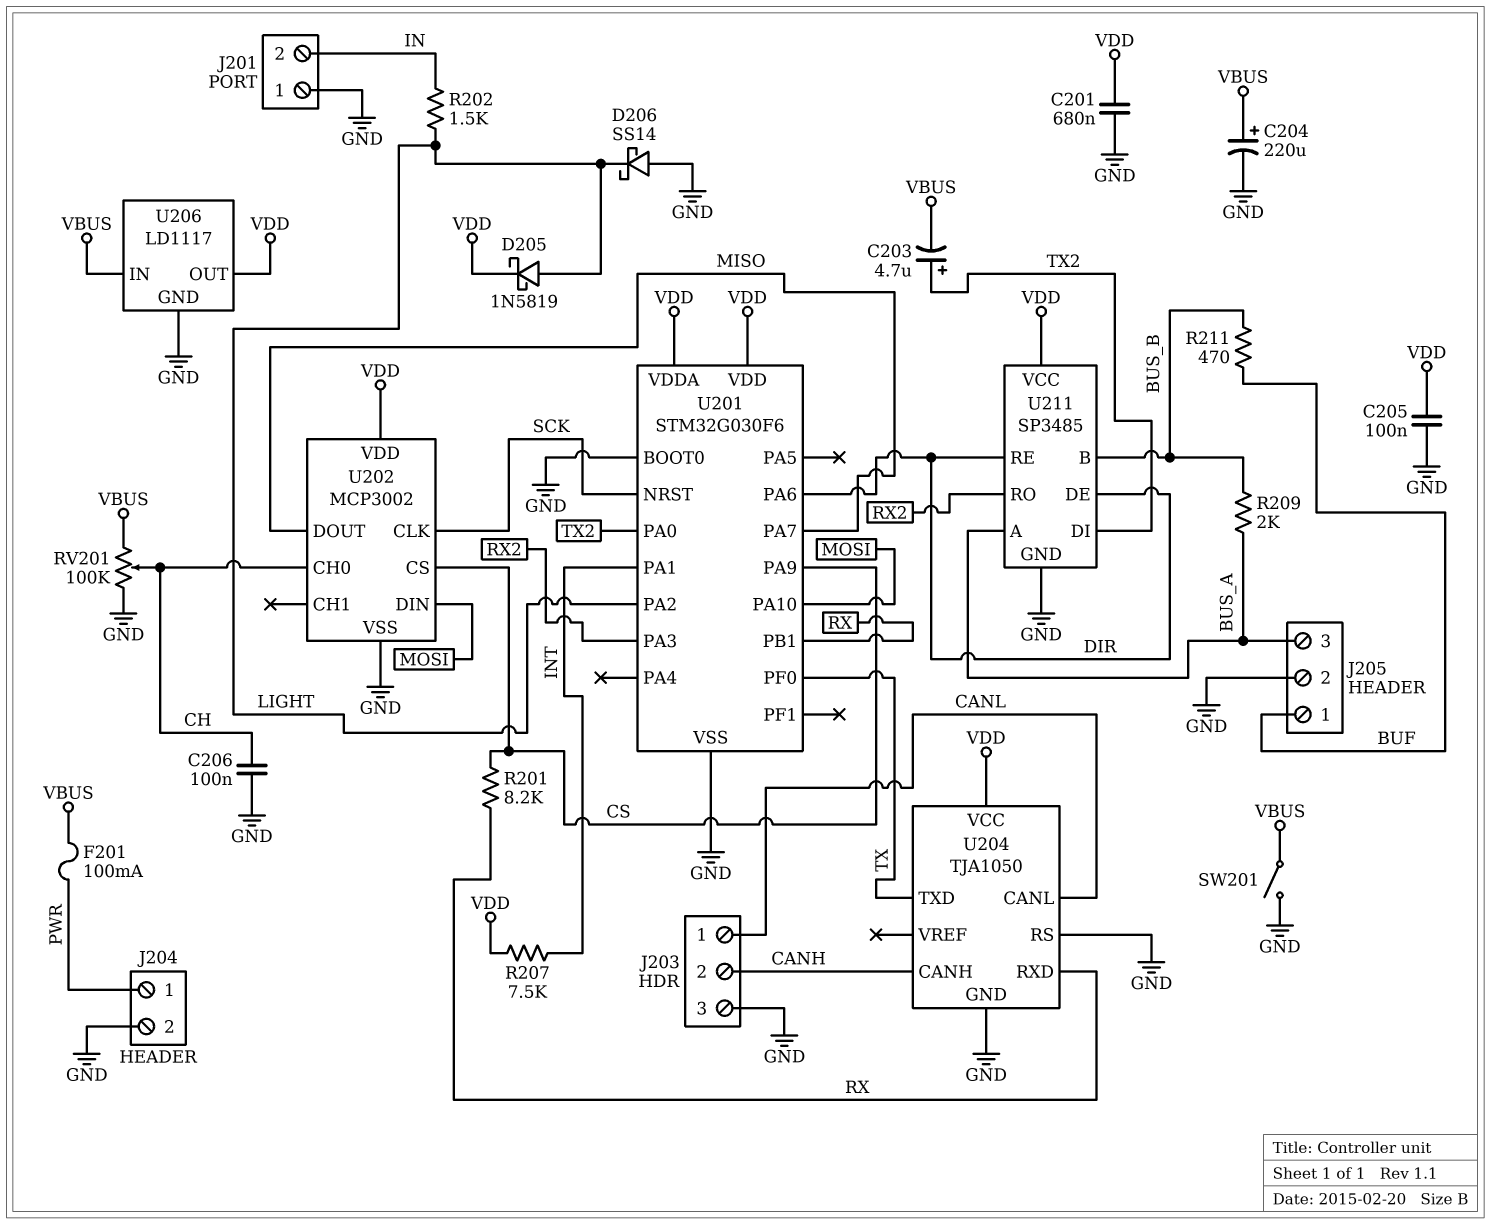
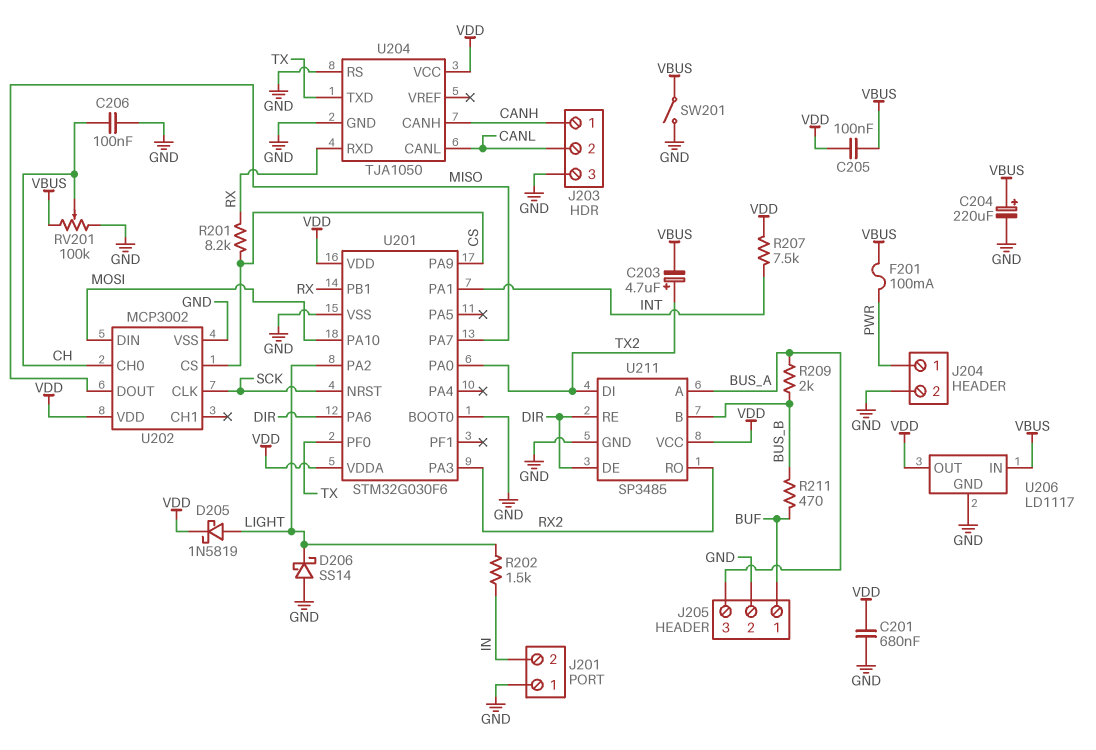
C205: 100nF (GND, VDD) -> 100nF (VBUS, VDD)
J203 pin 1: CANL -> CANH
J203 pin 2: CANH -> CANL

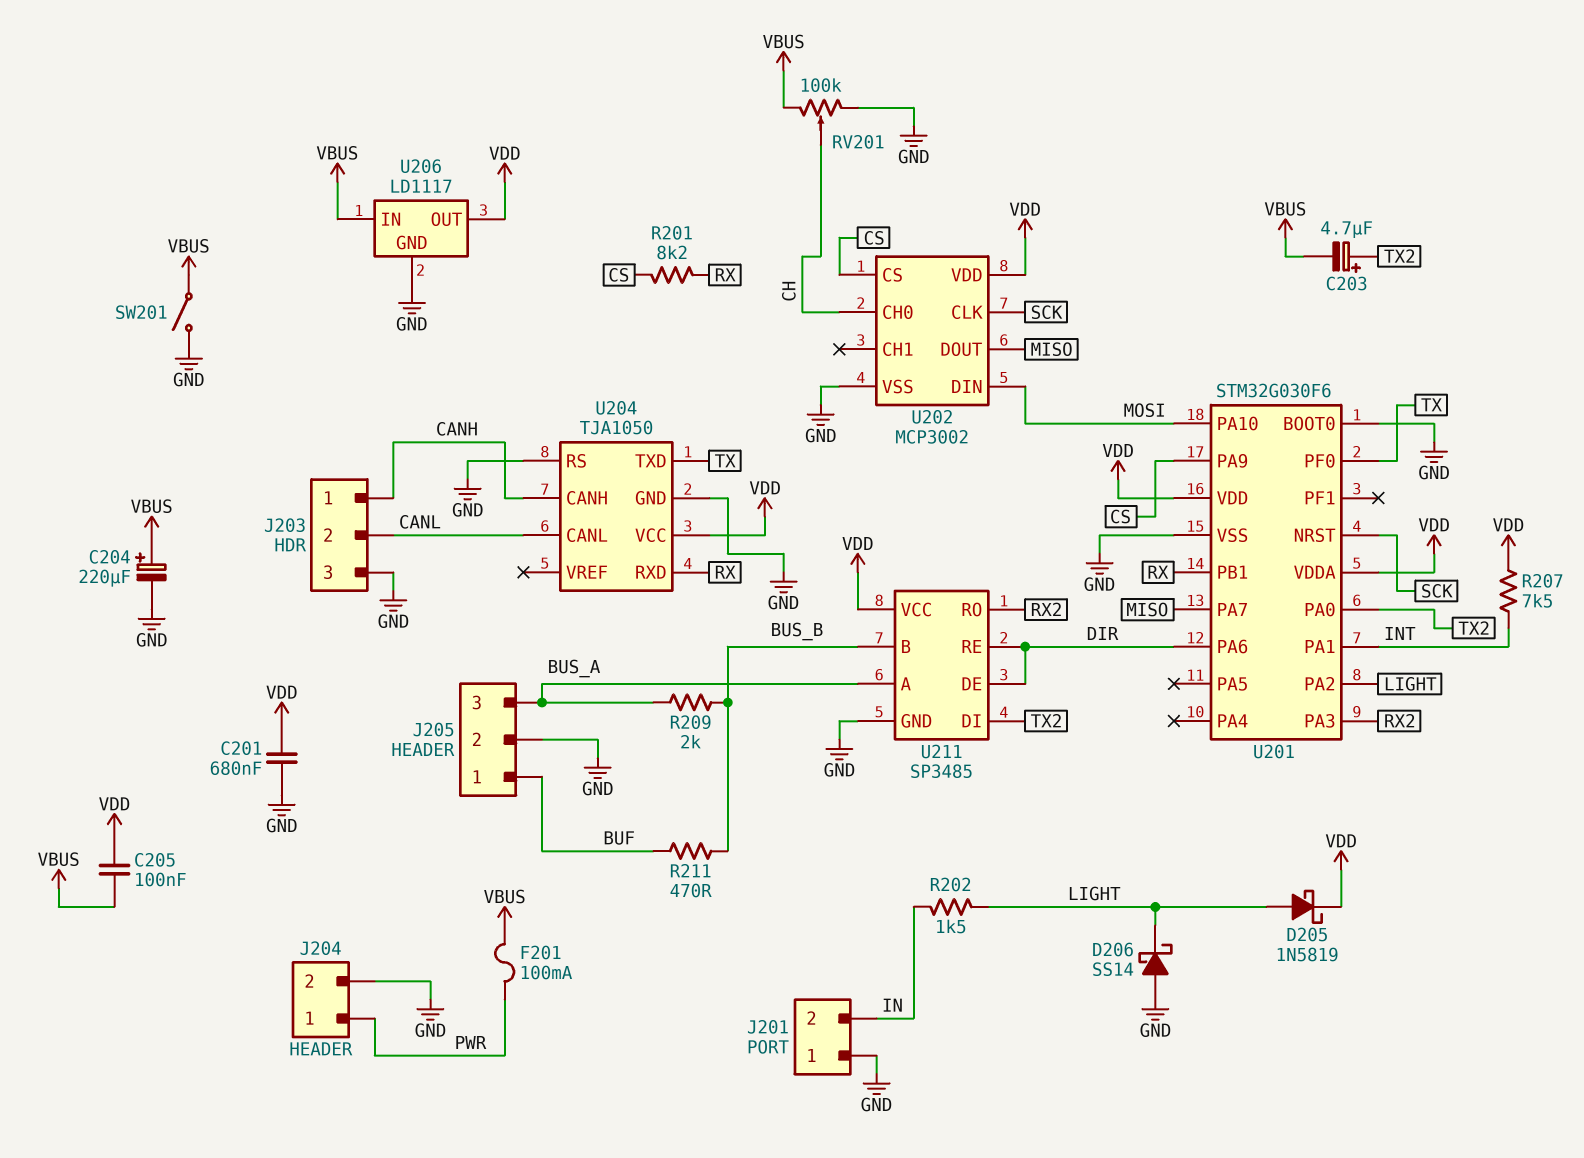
C206: 100nF (CH, GND) -> none

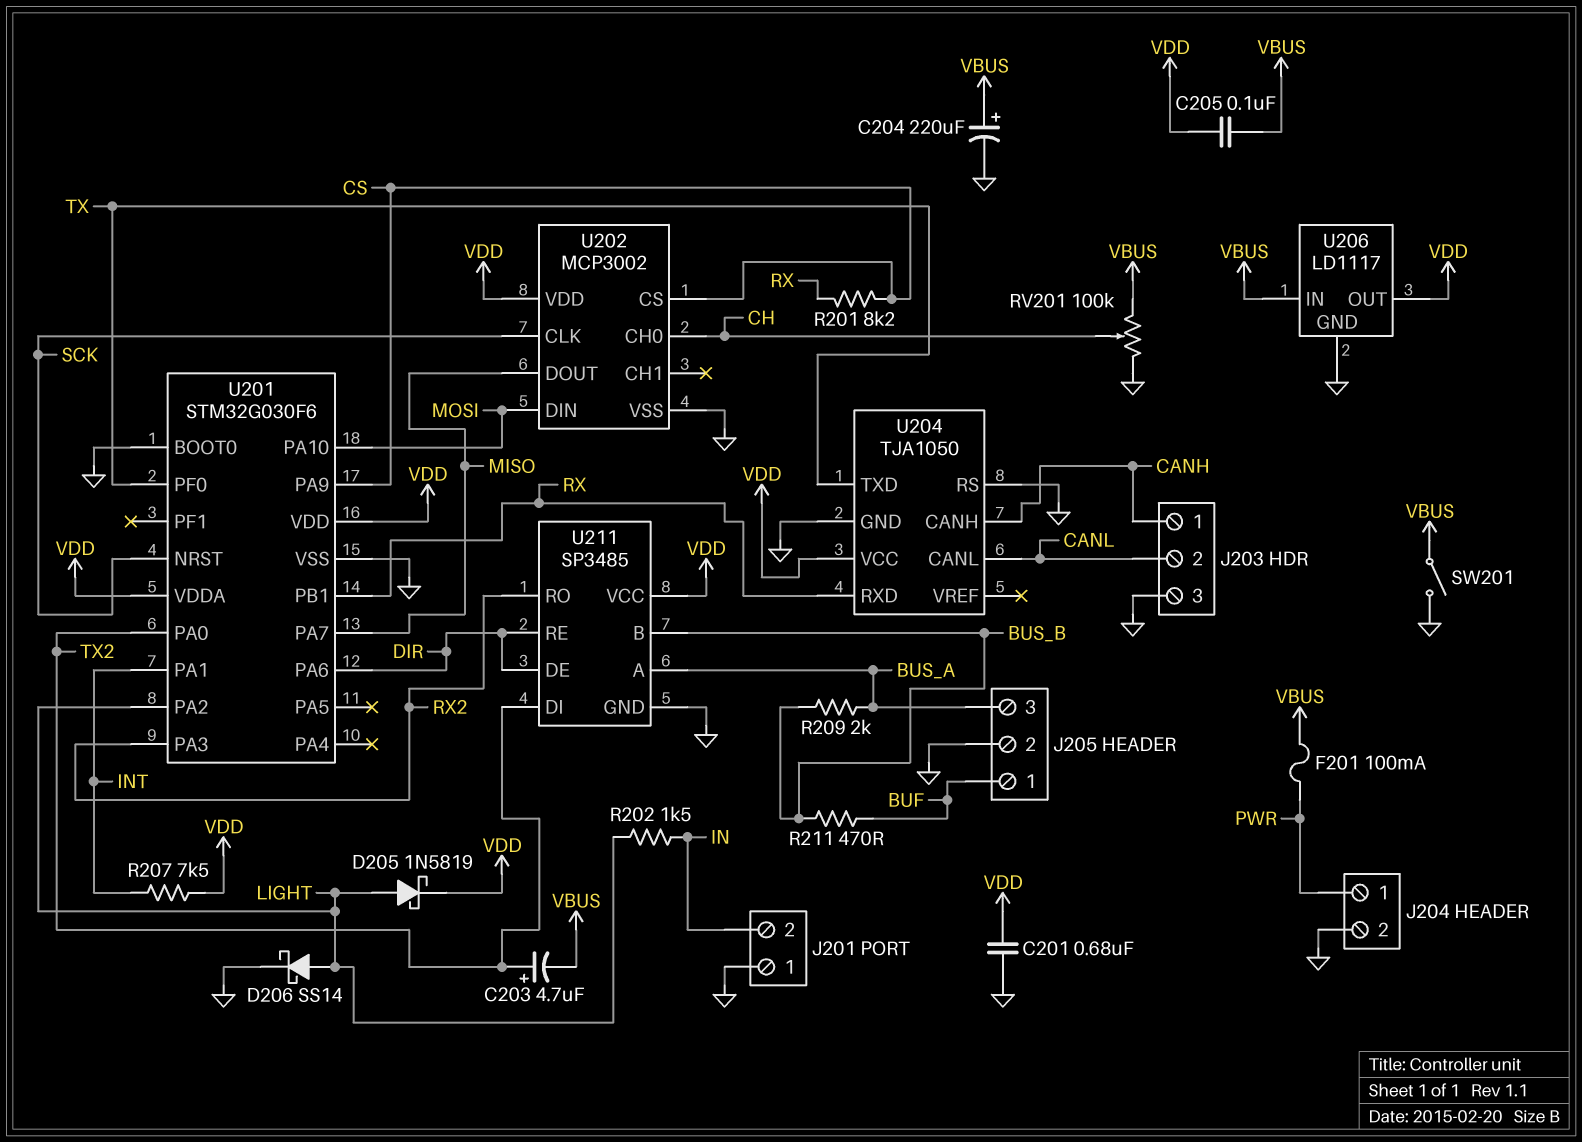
D206: schottky SS14 (A GND, K LIGHT) -> schottky SS14 (A LIGHT, K GND)

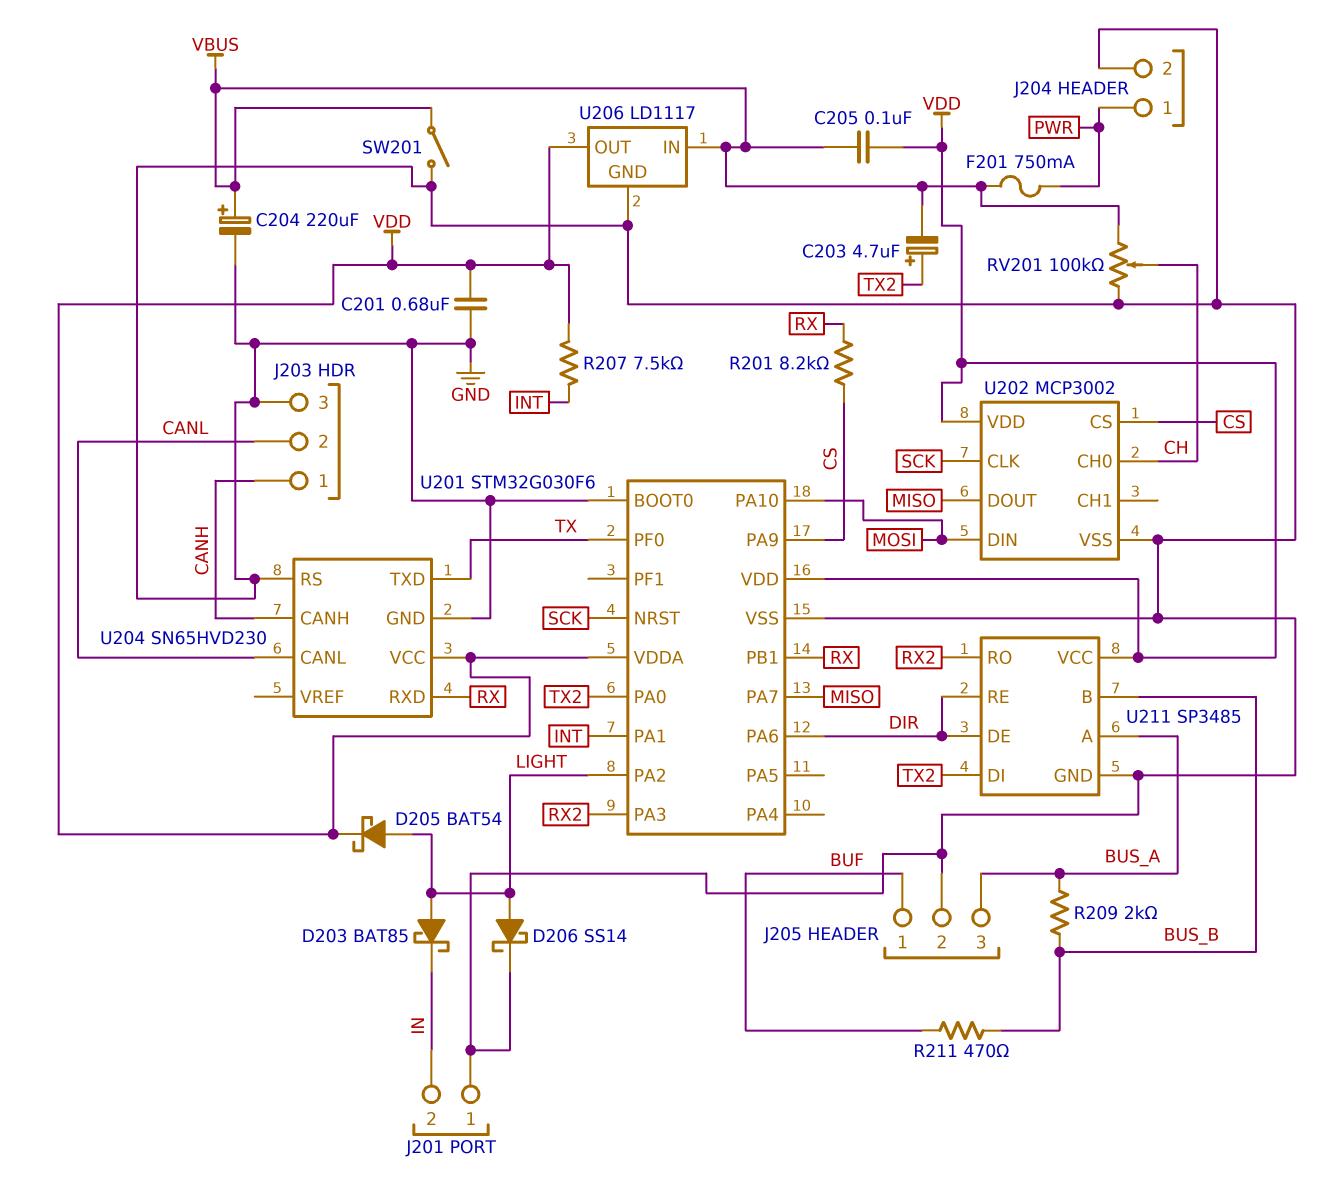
D203: none -> schottky BAT85 (A LIGHT, K IN)
D205: schottky 1N5819 (A LIGHT, K VDD) -> schottky BAT54 (A LIGHT, K VDD)
F201: 100mA (PWR, VBUS) -> 750mA (PWR, VBUS)
R202: 1.5k (IN, LIGHT) -> none
U204: TJA1050 -> SN65HVD230

